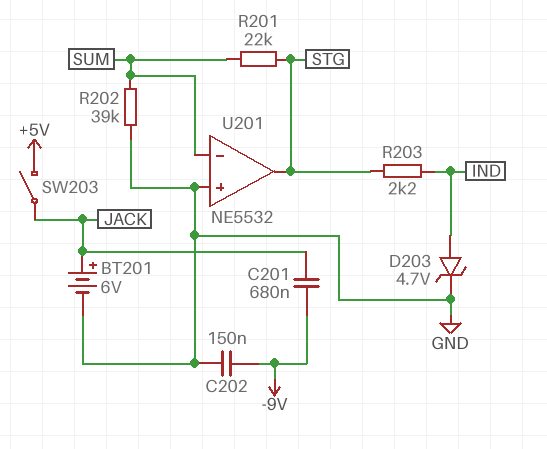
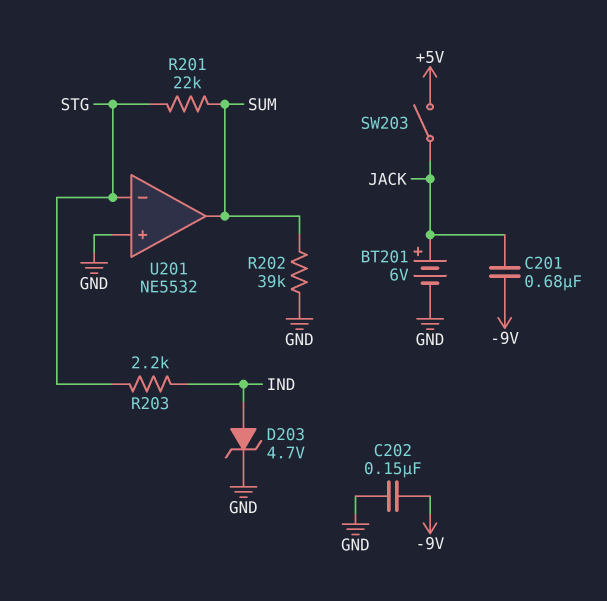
U201 pin in-: SUM -> STG
U201 pin out: STG -> SUM

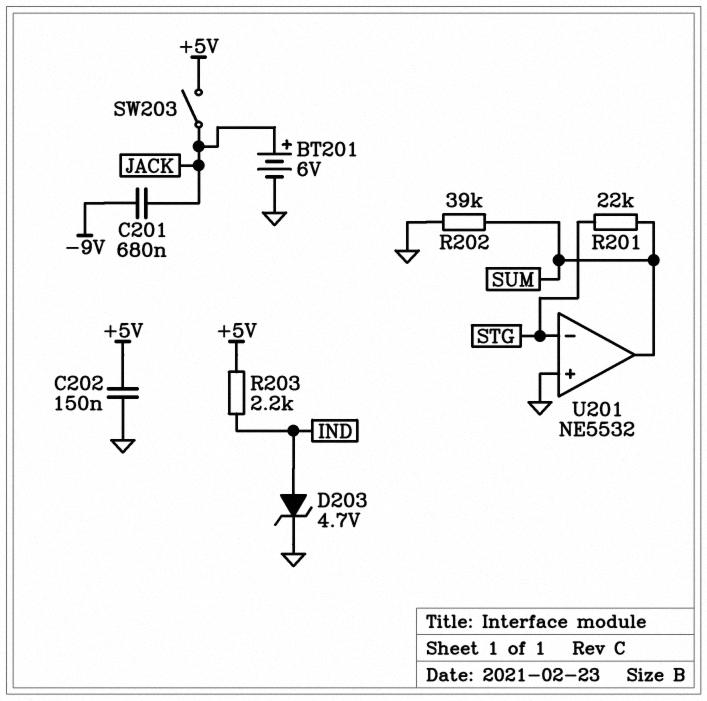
C202: 150nF (-9V, GND) -> 150nF (+5V, GND)
R203: 2.2k (IND, STG) -> 2.2k (+5V, IND)

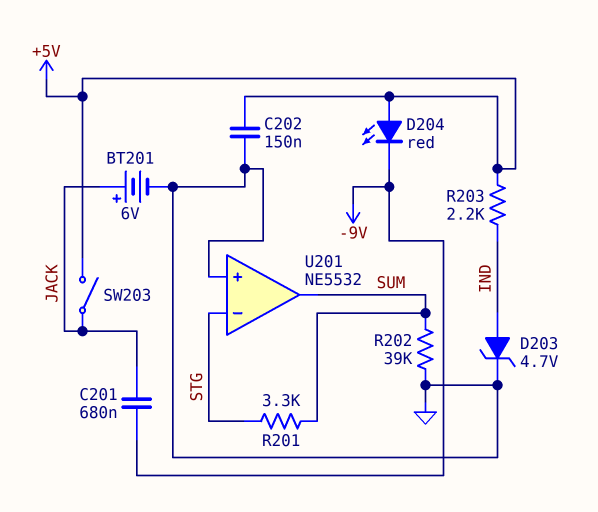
D204: none -> LED red (A +5V, K -9V)
R201: 22k (STG, SUM) -> 3.3k (STG, SUM)

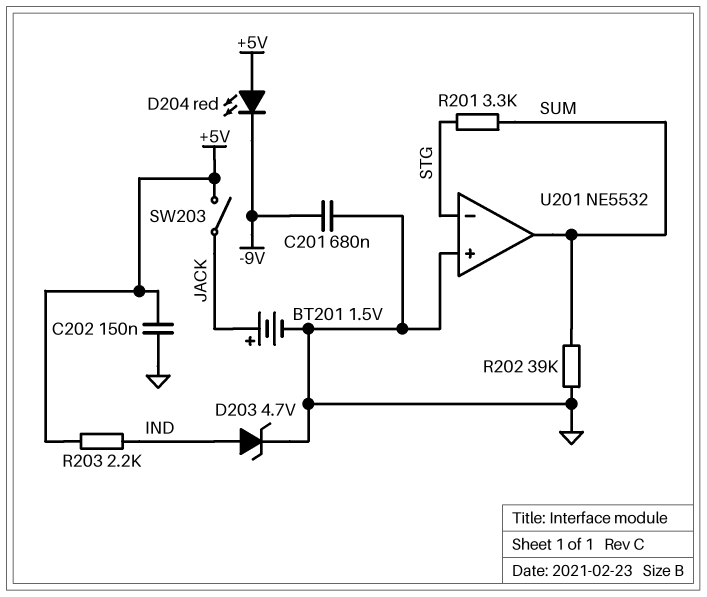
BT201: 6V (plus JACK, minus GND) -> 1.5V (plus JACK, minus GND)
C201: 680nF (-9V, JACK) -> 680nF (-9V, GND)

